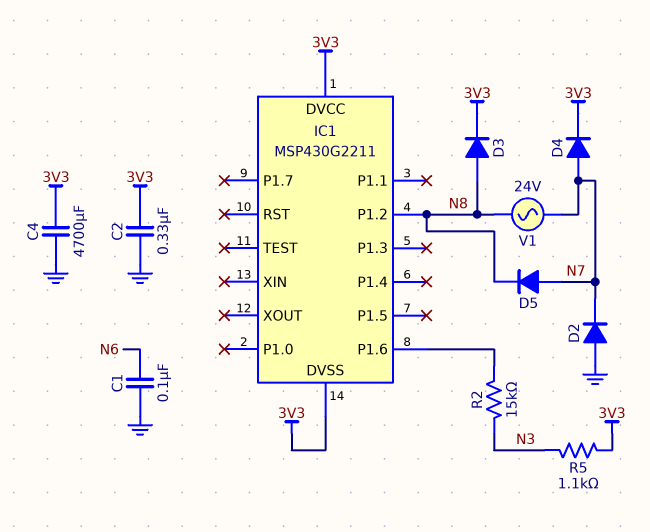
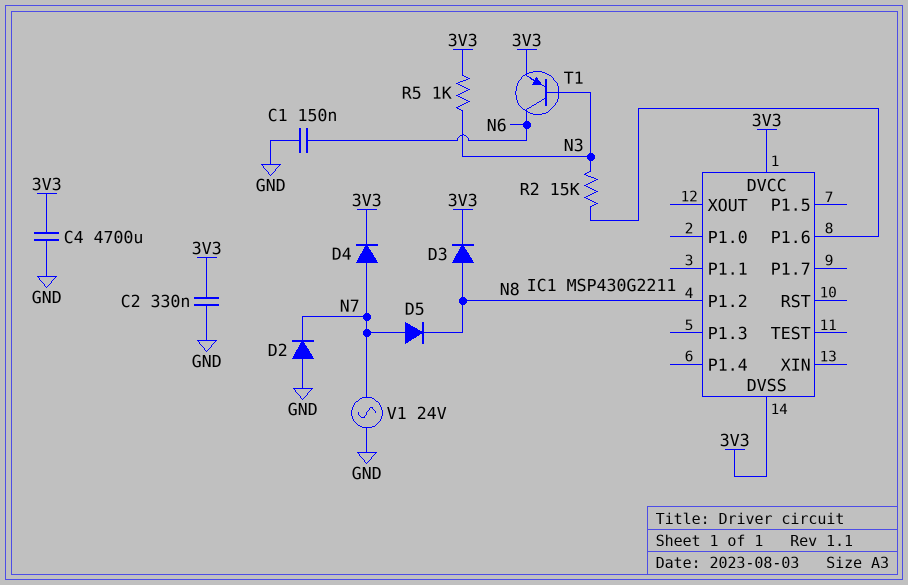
C1: 100nF (GND, N6) -> 150nF (GND, N6)
R5: 1.1k (3V3, N3) -> 1k (3V3, N3)
T1: none -> PNP (B N3, C N6, E 3V3)
V1: AC 24V (N7, N8) -> AC 24V (GND, N7)

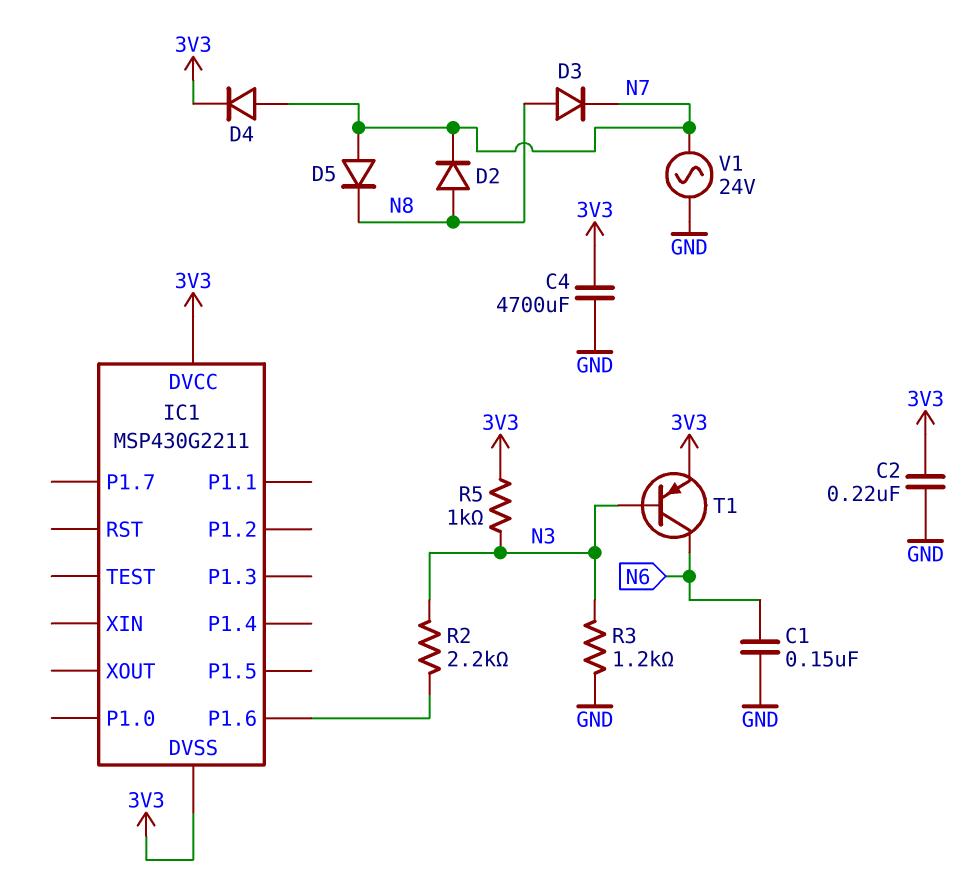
C2: 330nF (3V3, GND) -> 220nF (3V3, GND)
D2: diode (A GND, K N7) -> diode (A N8, K N7)
D3: diode (A N8, K 3V3) -> diode (A N8, K N7)
IC1 pin P1.2: N8 -> none
R2: 15k (IC1/P1.6, N3) -> 2.2k (IC1/P1.6, N3)
R3: none -> 1.2k (GND, N3)

